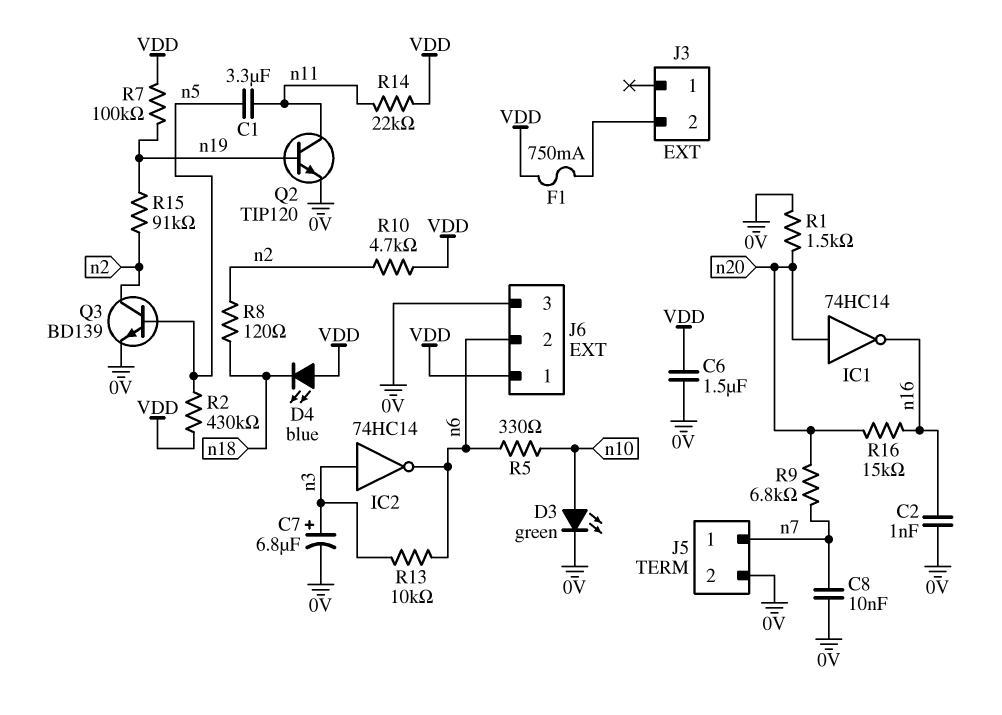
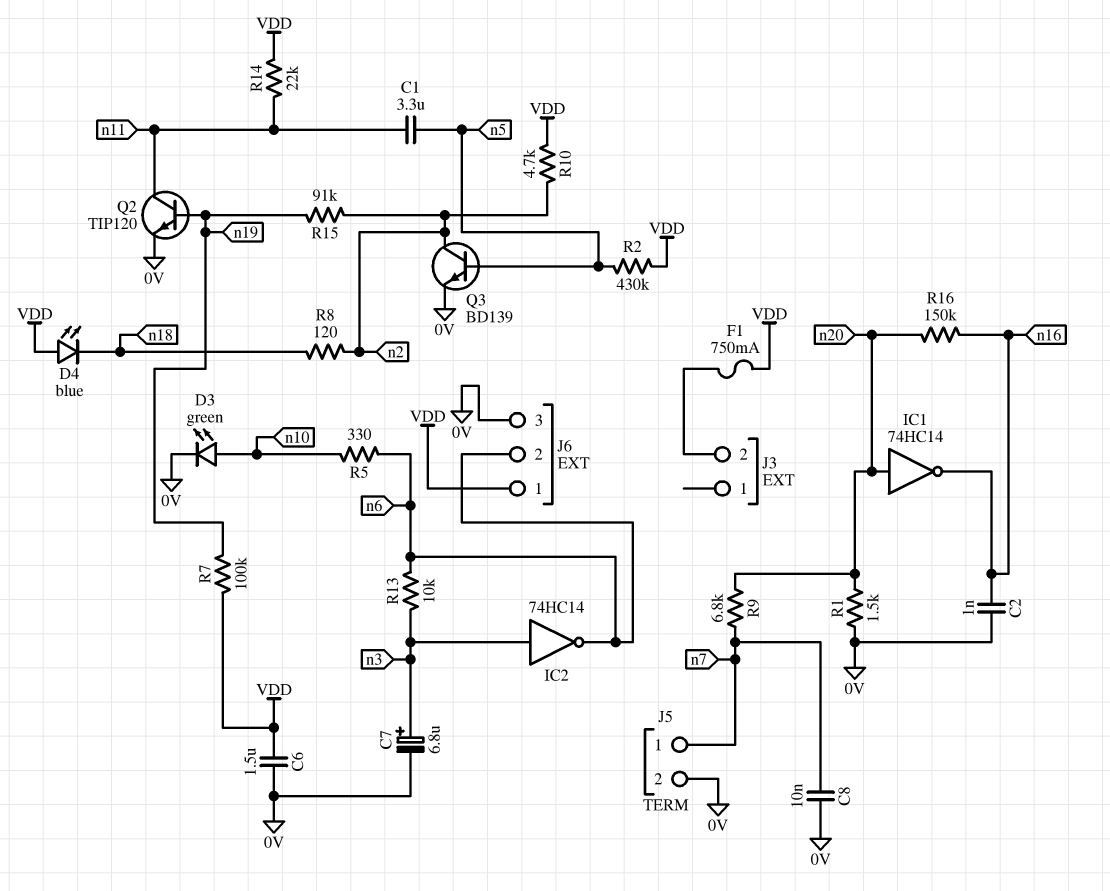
R16: 15k (n16, n20) -> 150k (n16, n20)

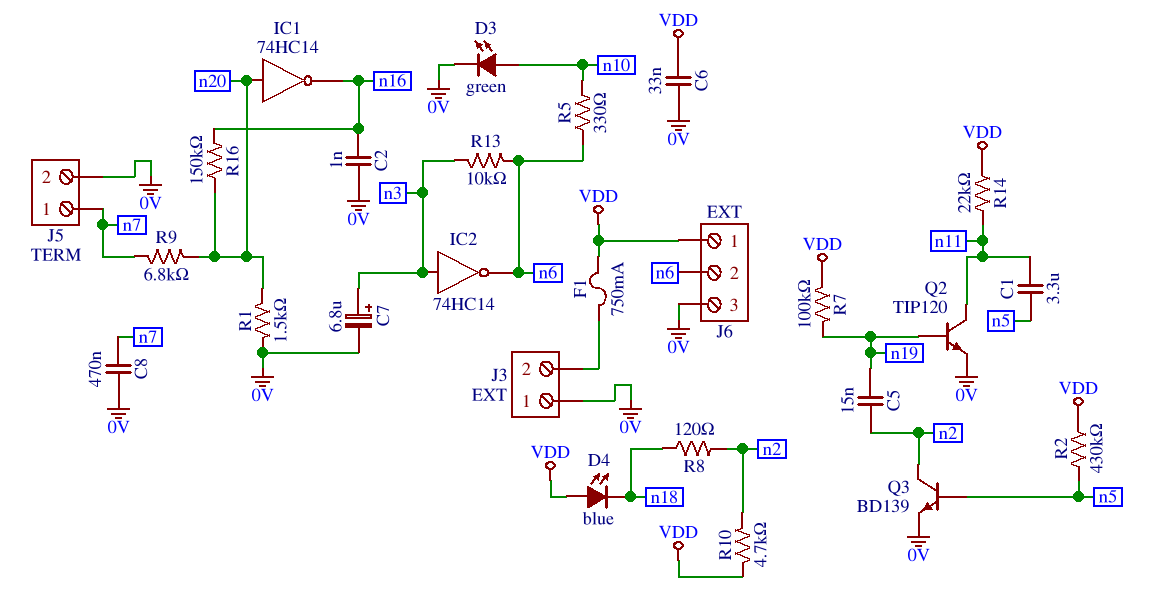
C5: none -> 15nF (n2, n19)
C6: 1.5uF (0V, VDD) -> 33nF (0V, VDD)
C8: 10nF (0V, n7) -> 470nF (0V, n7)
J3 pin 1: none -> 0V
R15: 91k (n2, n19) -> none

